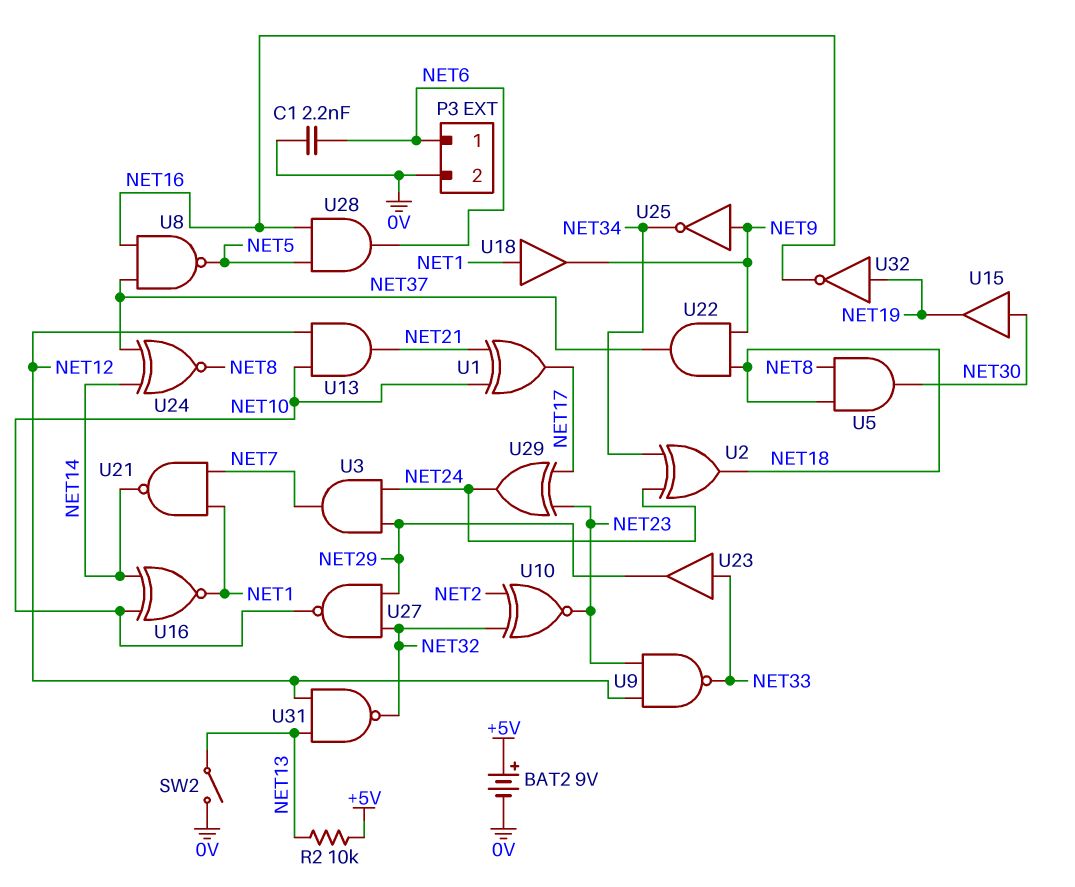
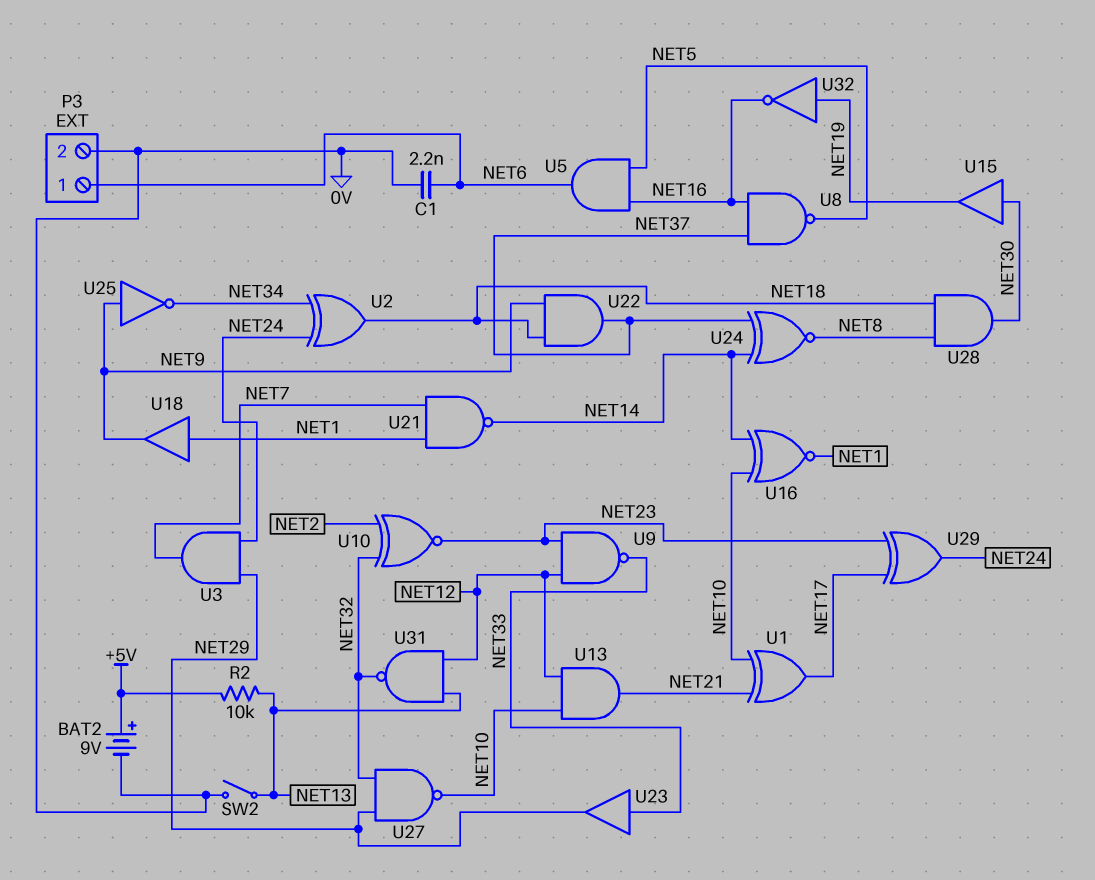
U5: AND (in NET8, in NET18, out NET30) -> AND (in NET5, in NET16, out NET6)
U28: AND (in NET5, in NET16, out NET6) -> AND (in NET8, in NET18, out NET30)

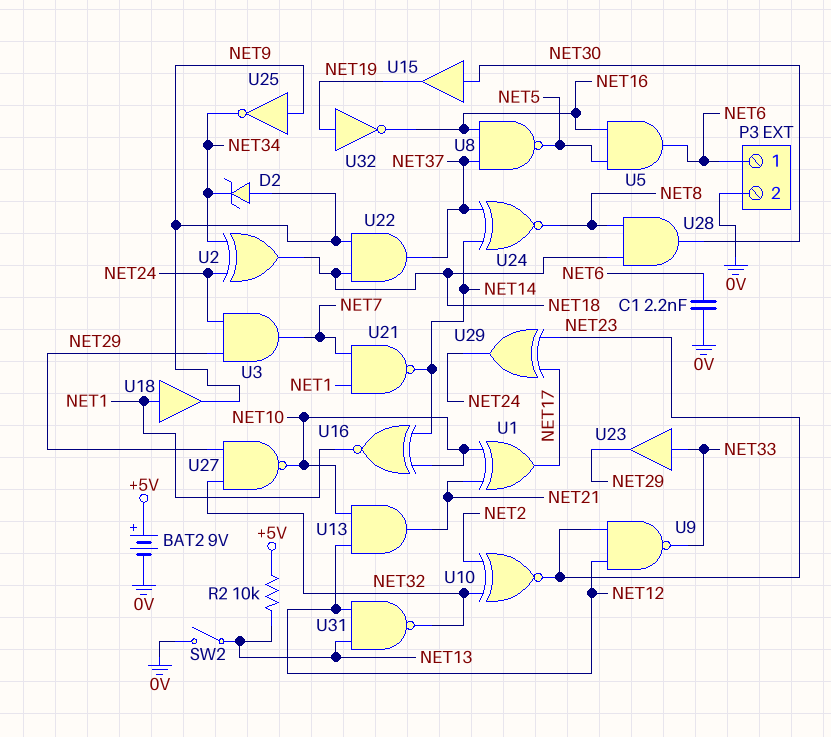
D2: none -> zener (A NET9, K NET34)

